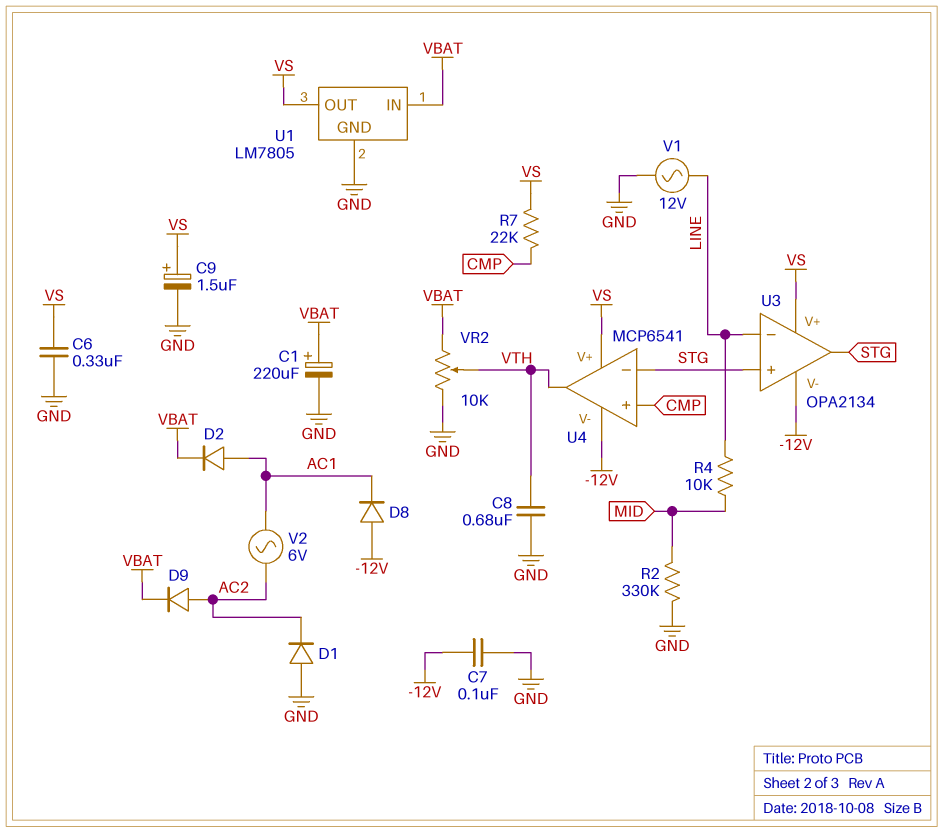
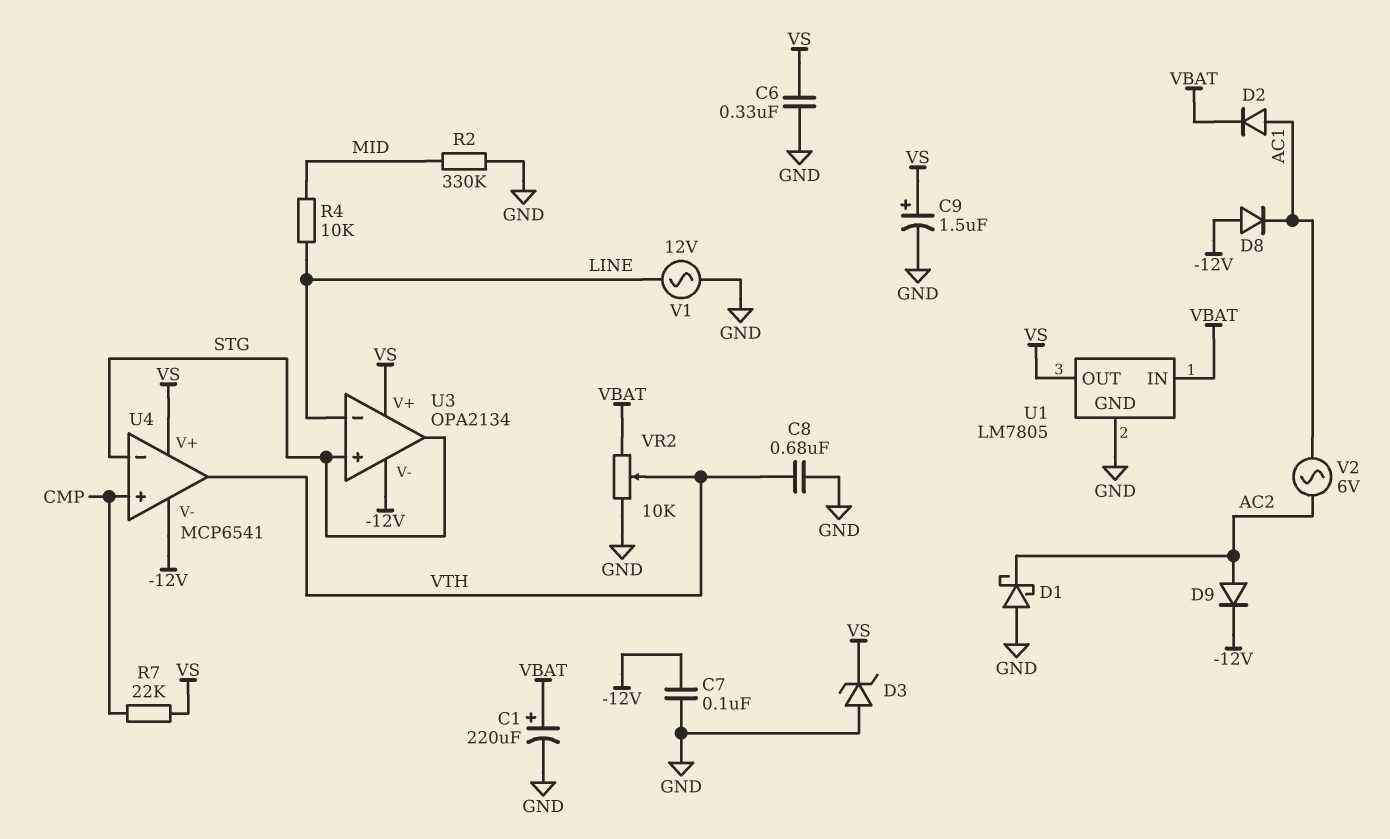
D1: diode (A GND, K AC2) -> schottky (A GND, K AC2)
D3: none -> zener (A GND, K VS)
D9: diode (A AC2, K VBAT) -> diode (A AC2, K -12V)

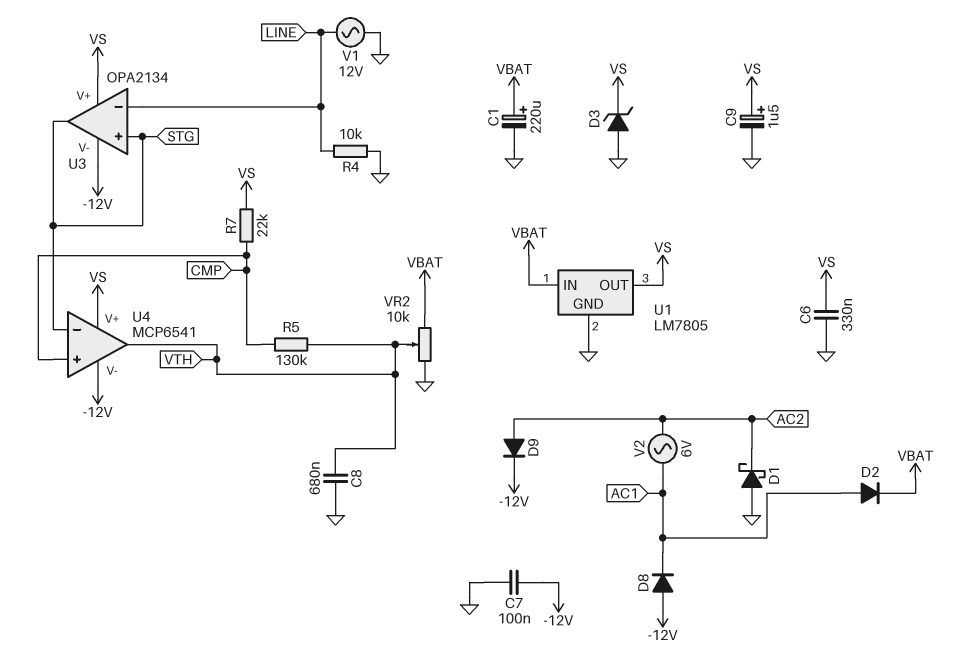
R2: 330k (GND, MID) -> none
R4: 10k (LINE, MID) -> 10k (GND, LINE)
R5: none -> 130k (CMP, VTH)

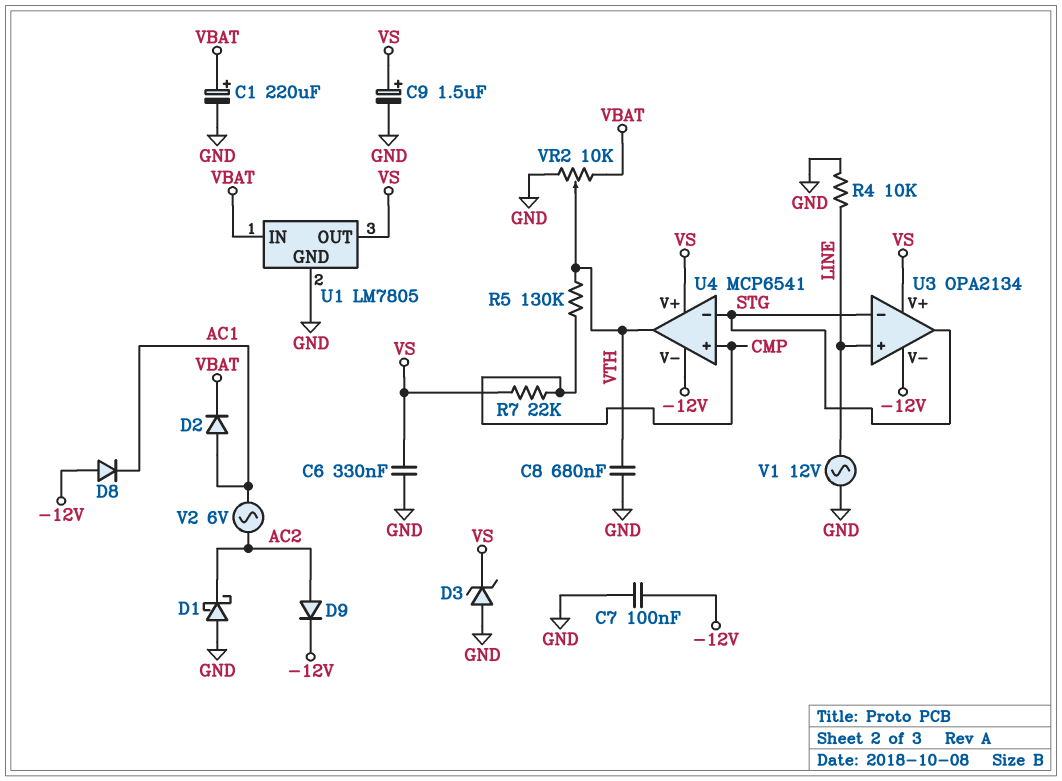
U3 pin in+: STG -> LINE
U3 pin in-: LINE -> STG

